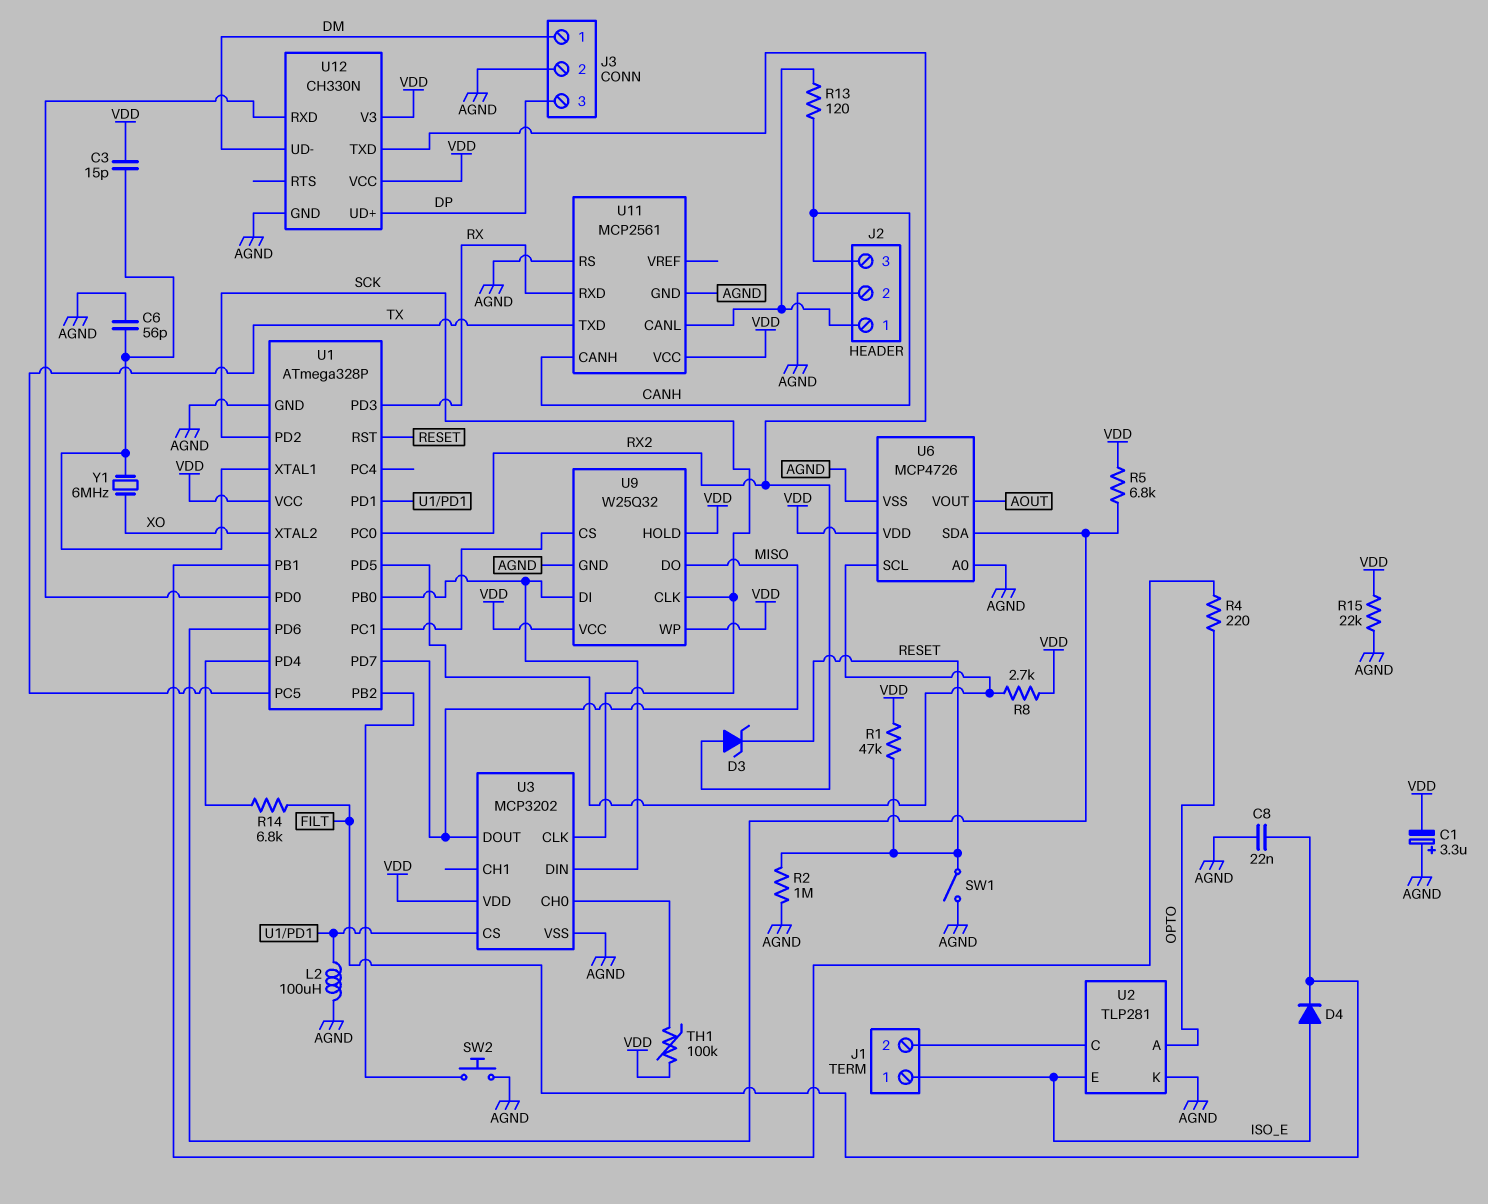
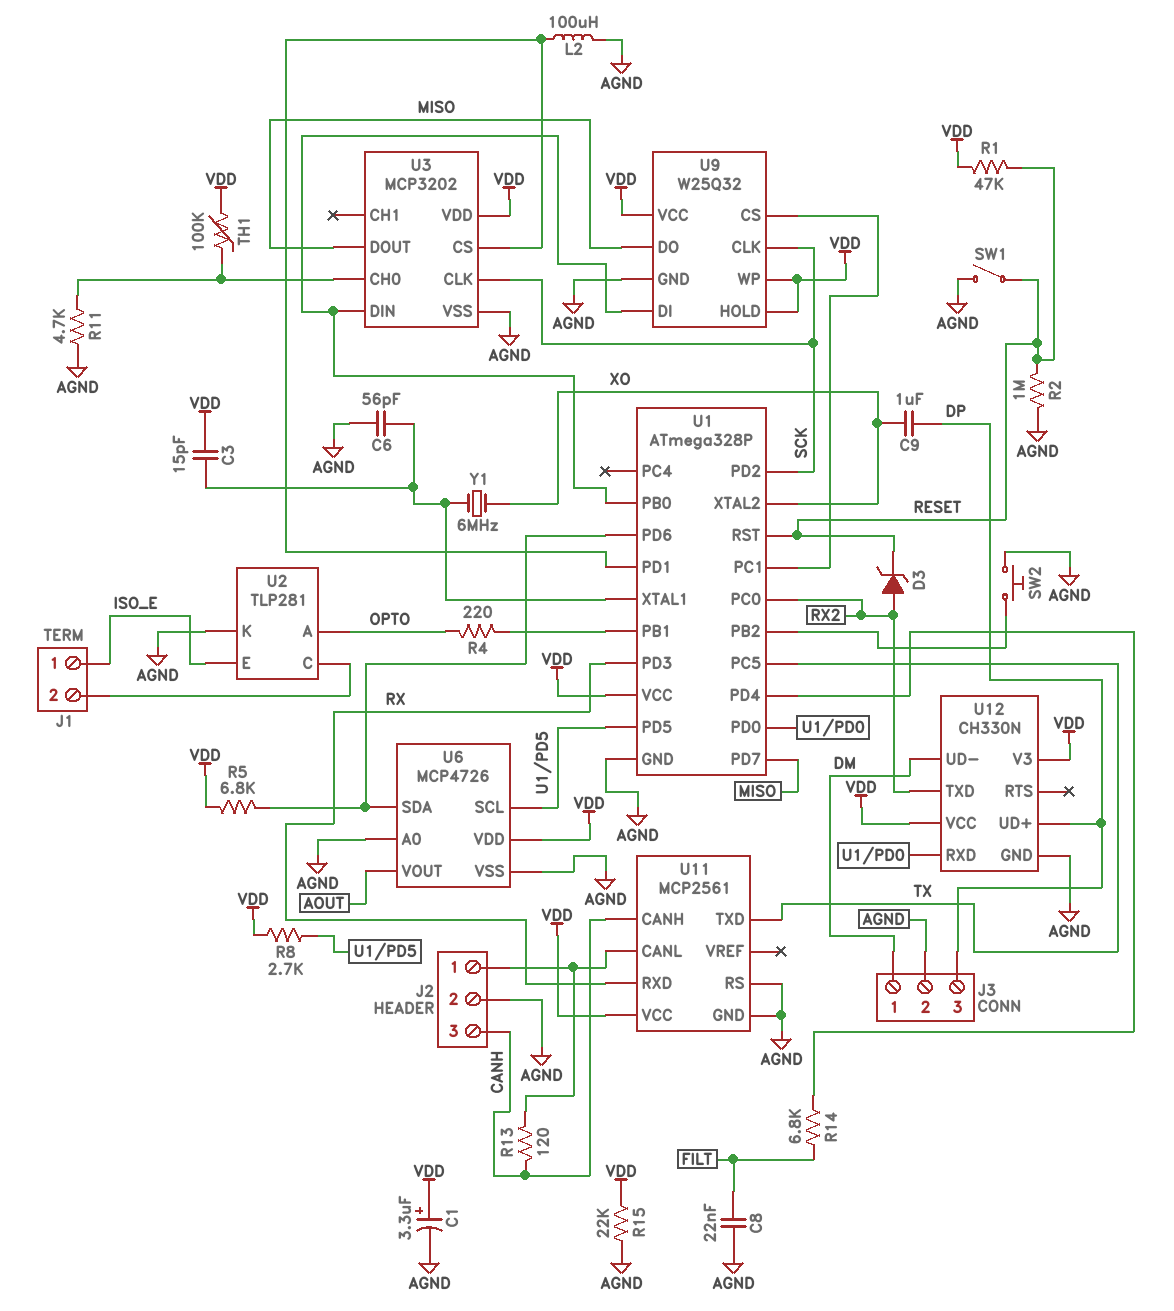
C1: 3.3uF (plus AGND, minus VDD) -> 3.3uF (plus VDD, minus AGND)
C9: none -> 1uF (DP, XO)
D4: diode (A ISO_E, K FILT) -> none
R11: none -> 4.7k (AGND, U3/CH0)

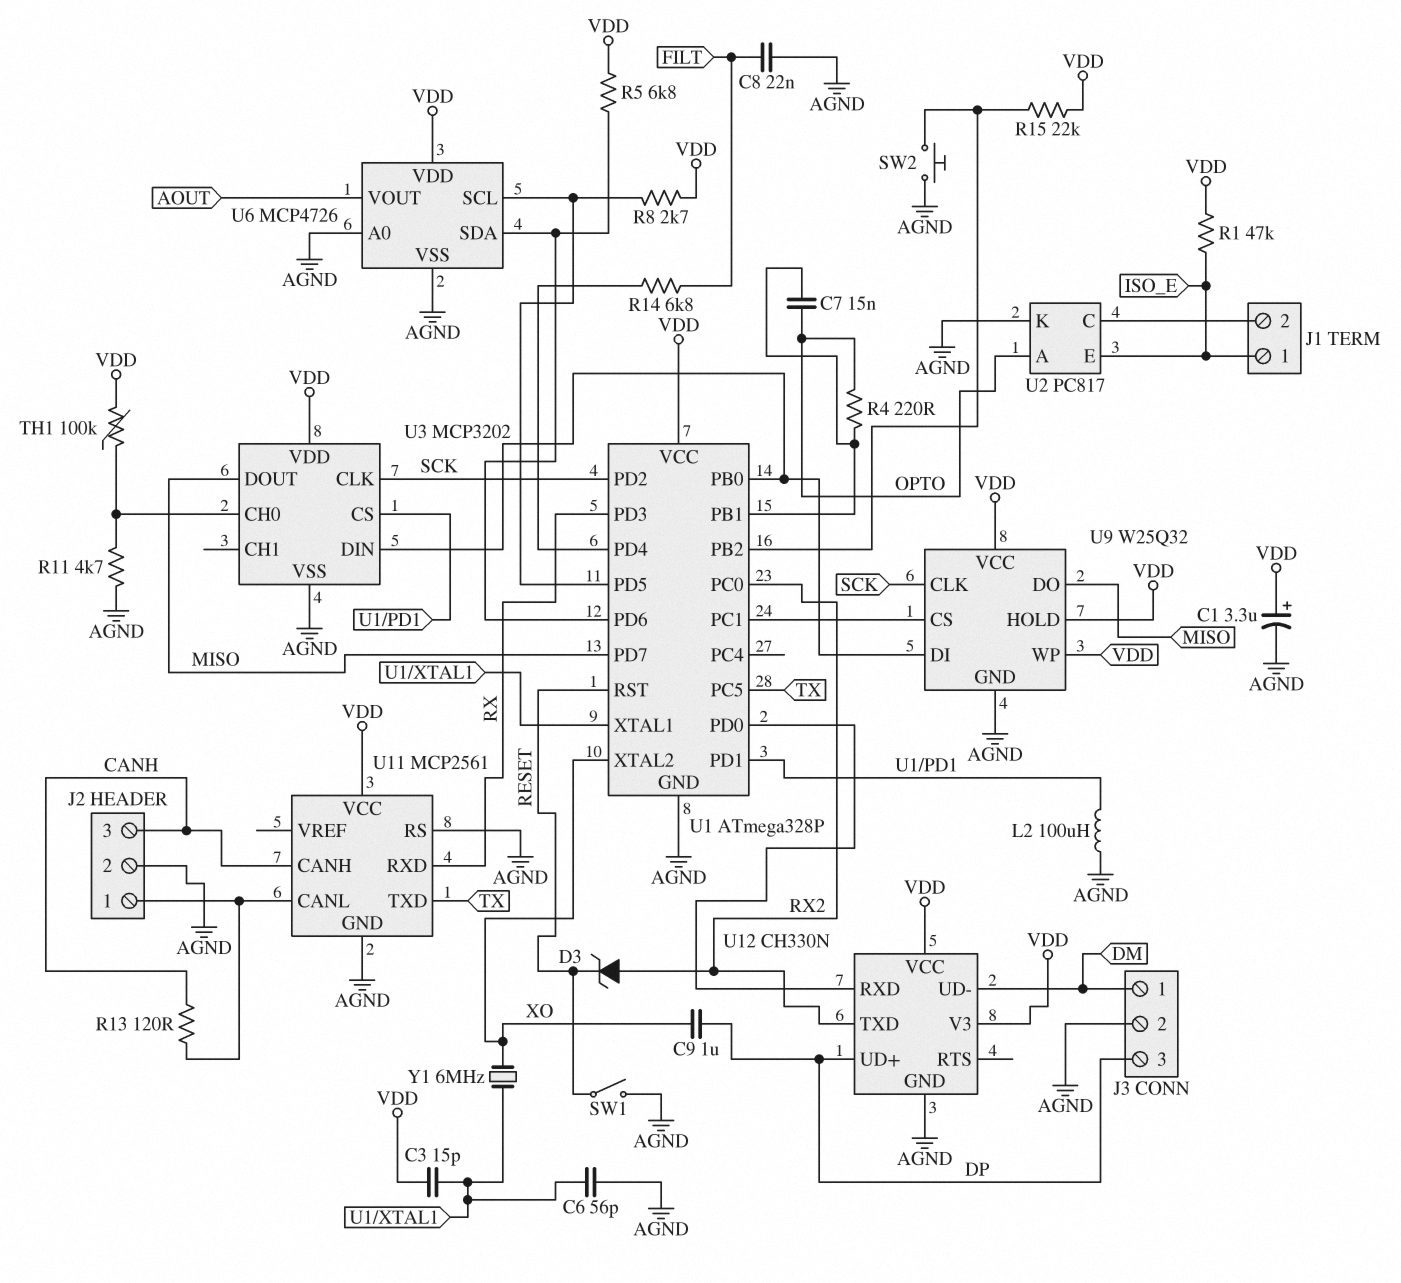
C7: none -> 15nF (OPTO, U1/PB1)
R1: 47k (RESET, VDD) -> 47k (ISO_E, VDD)
R2: 1M (AGND, RESET) -> none
R15: 22k (AGND, VDD) -> 22k (U1/PB2, VDD)
U2: TLP281 -> PC817

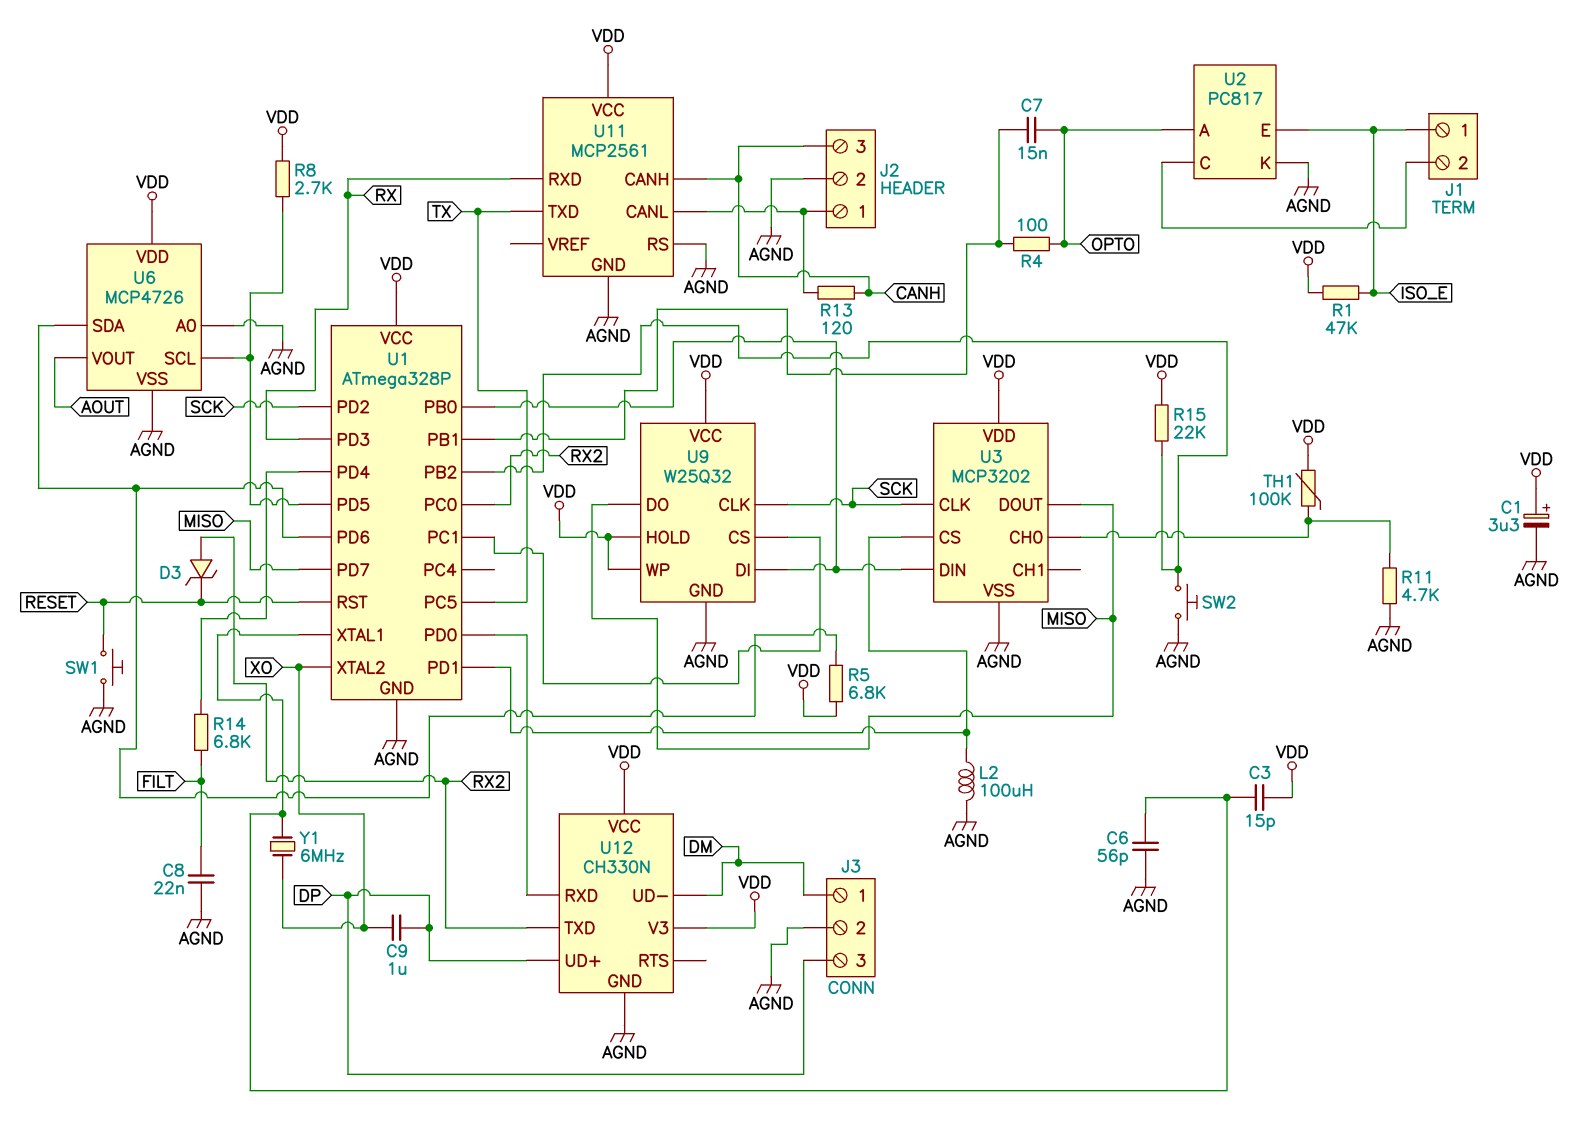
R4: 220 (OPTO, U1/PB1) -> 100 (OPTO, U1/PB1)
SW1: switch (AGND, RESET) -> button (AGND, RESET)

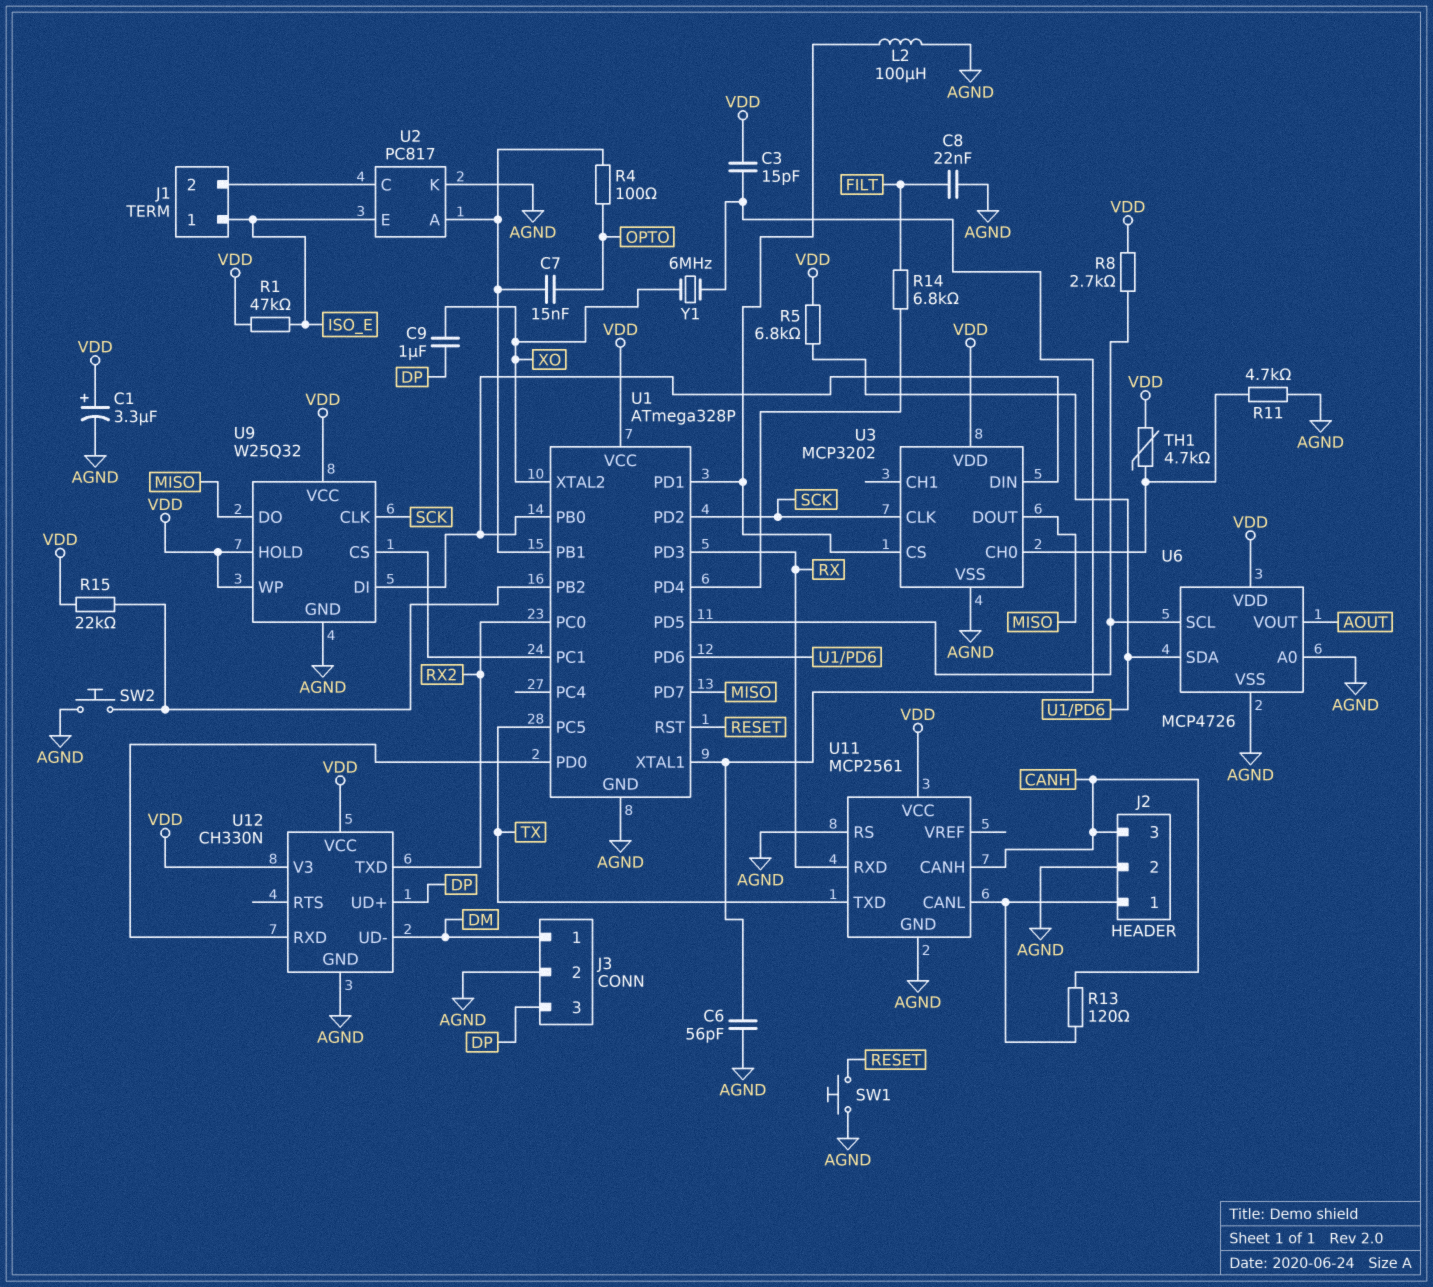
D3: zener (A RX2, K RESET) -> none
TH1: 100k (U3/CH0, VDD) -> 4.7k (U3/CH0, VDD)
U2 pin A: OPTO -> U1/PB1

